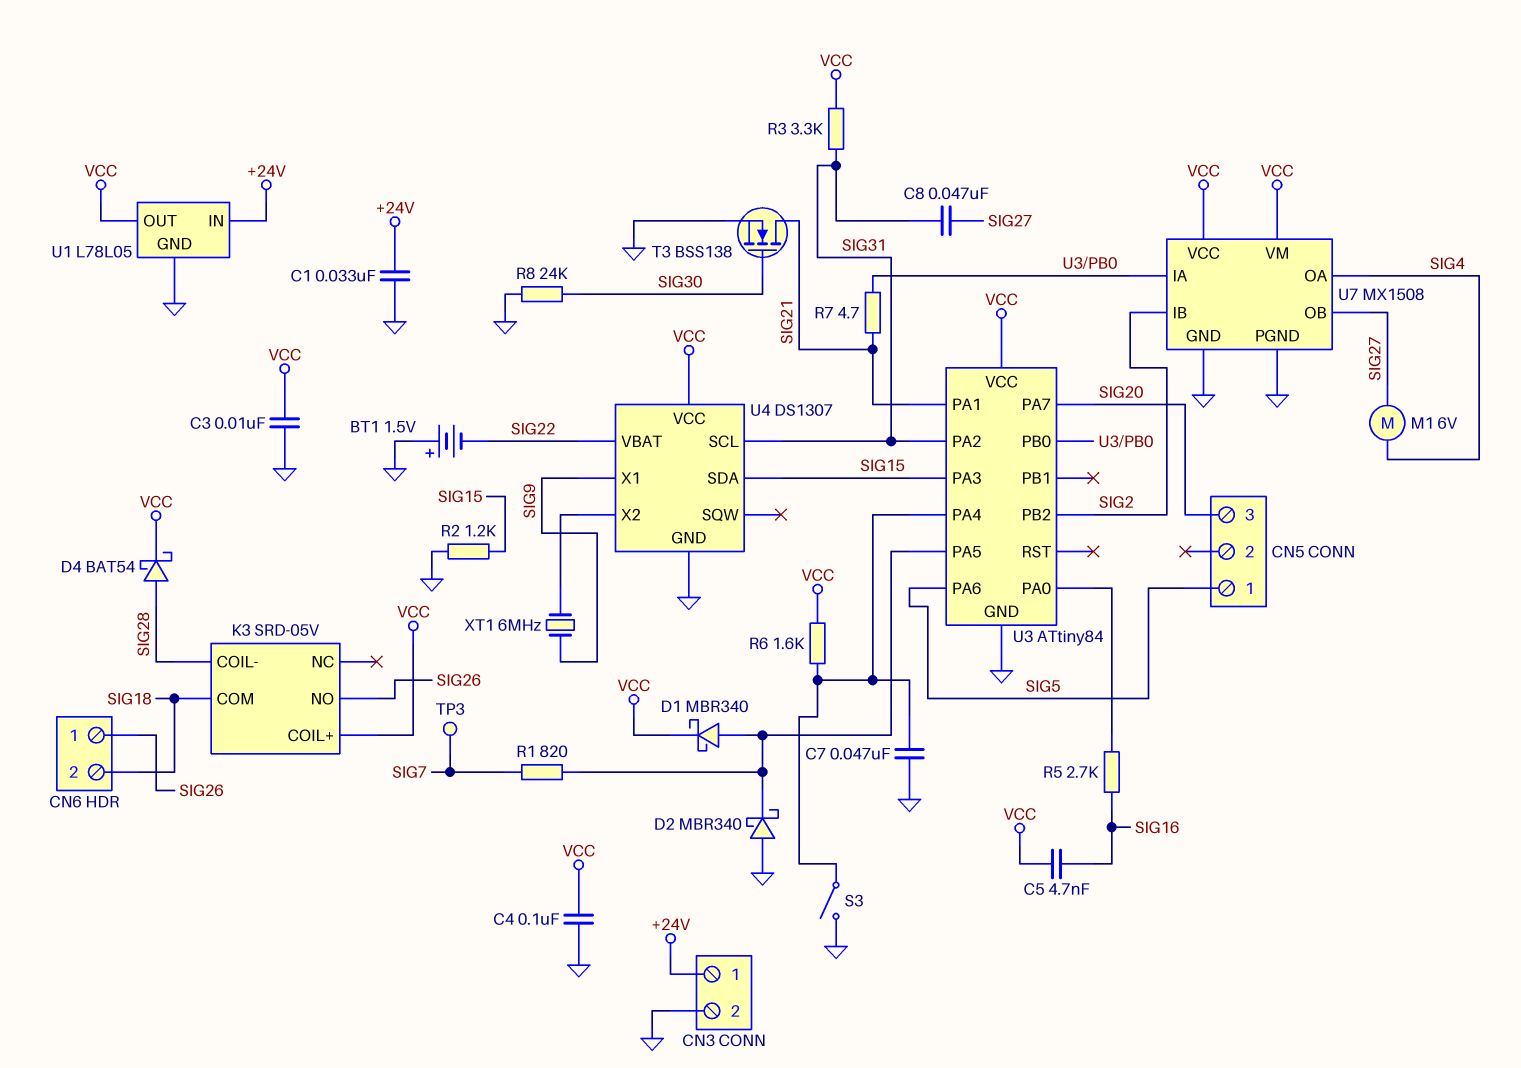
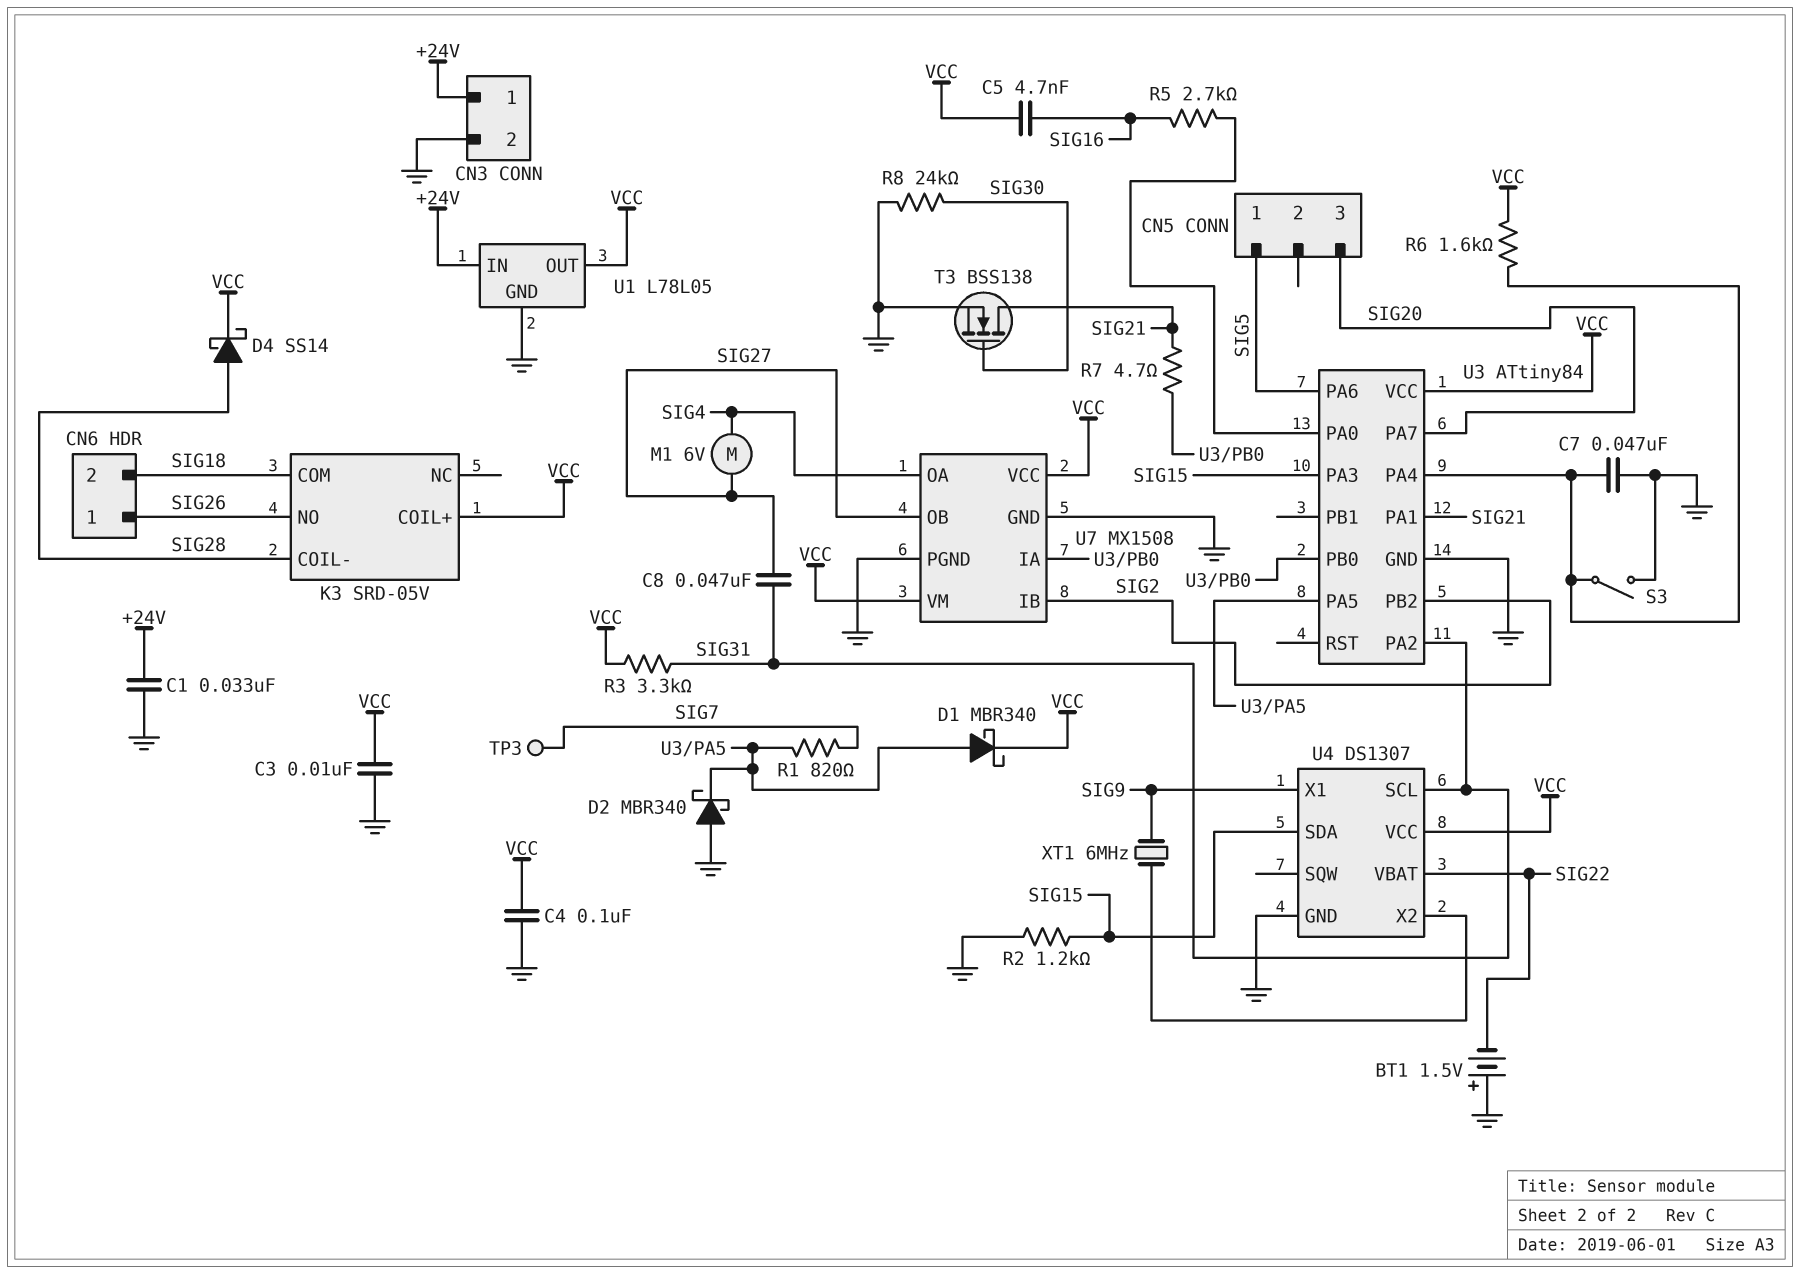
D4: schottky BAT54 (A SIG28, K VCC) -> schottky SS14 (A SIG28, K VCC)

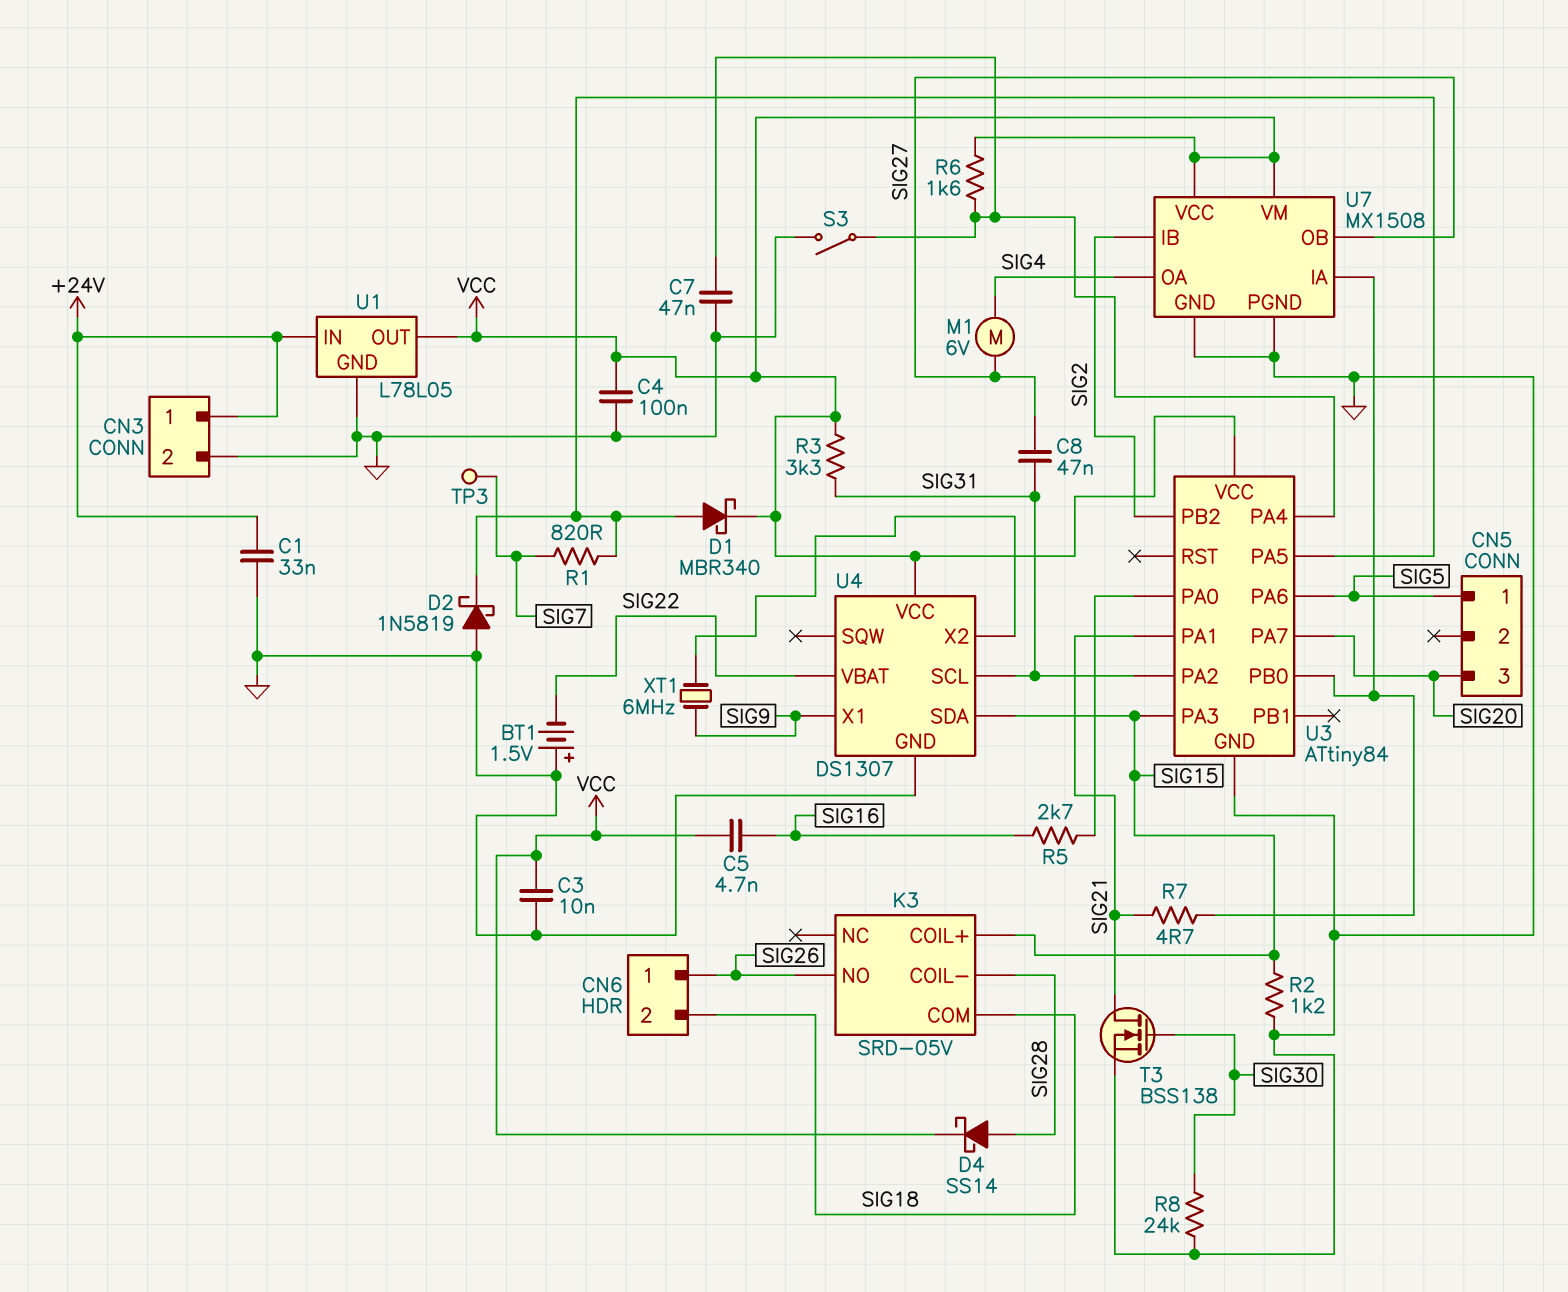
D2: schottky MBR340 (A GND, K U3/PA5) -> schottky 1N5819 (A GND, K U3/PA5)
K3 pin COIL+: VCC -> SIG15

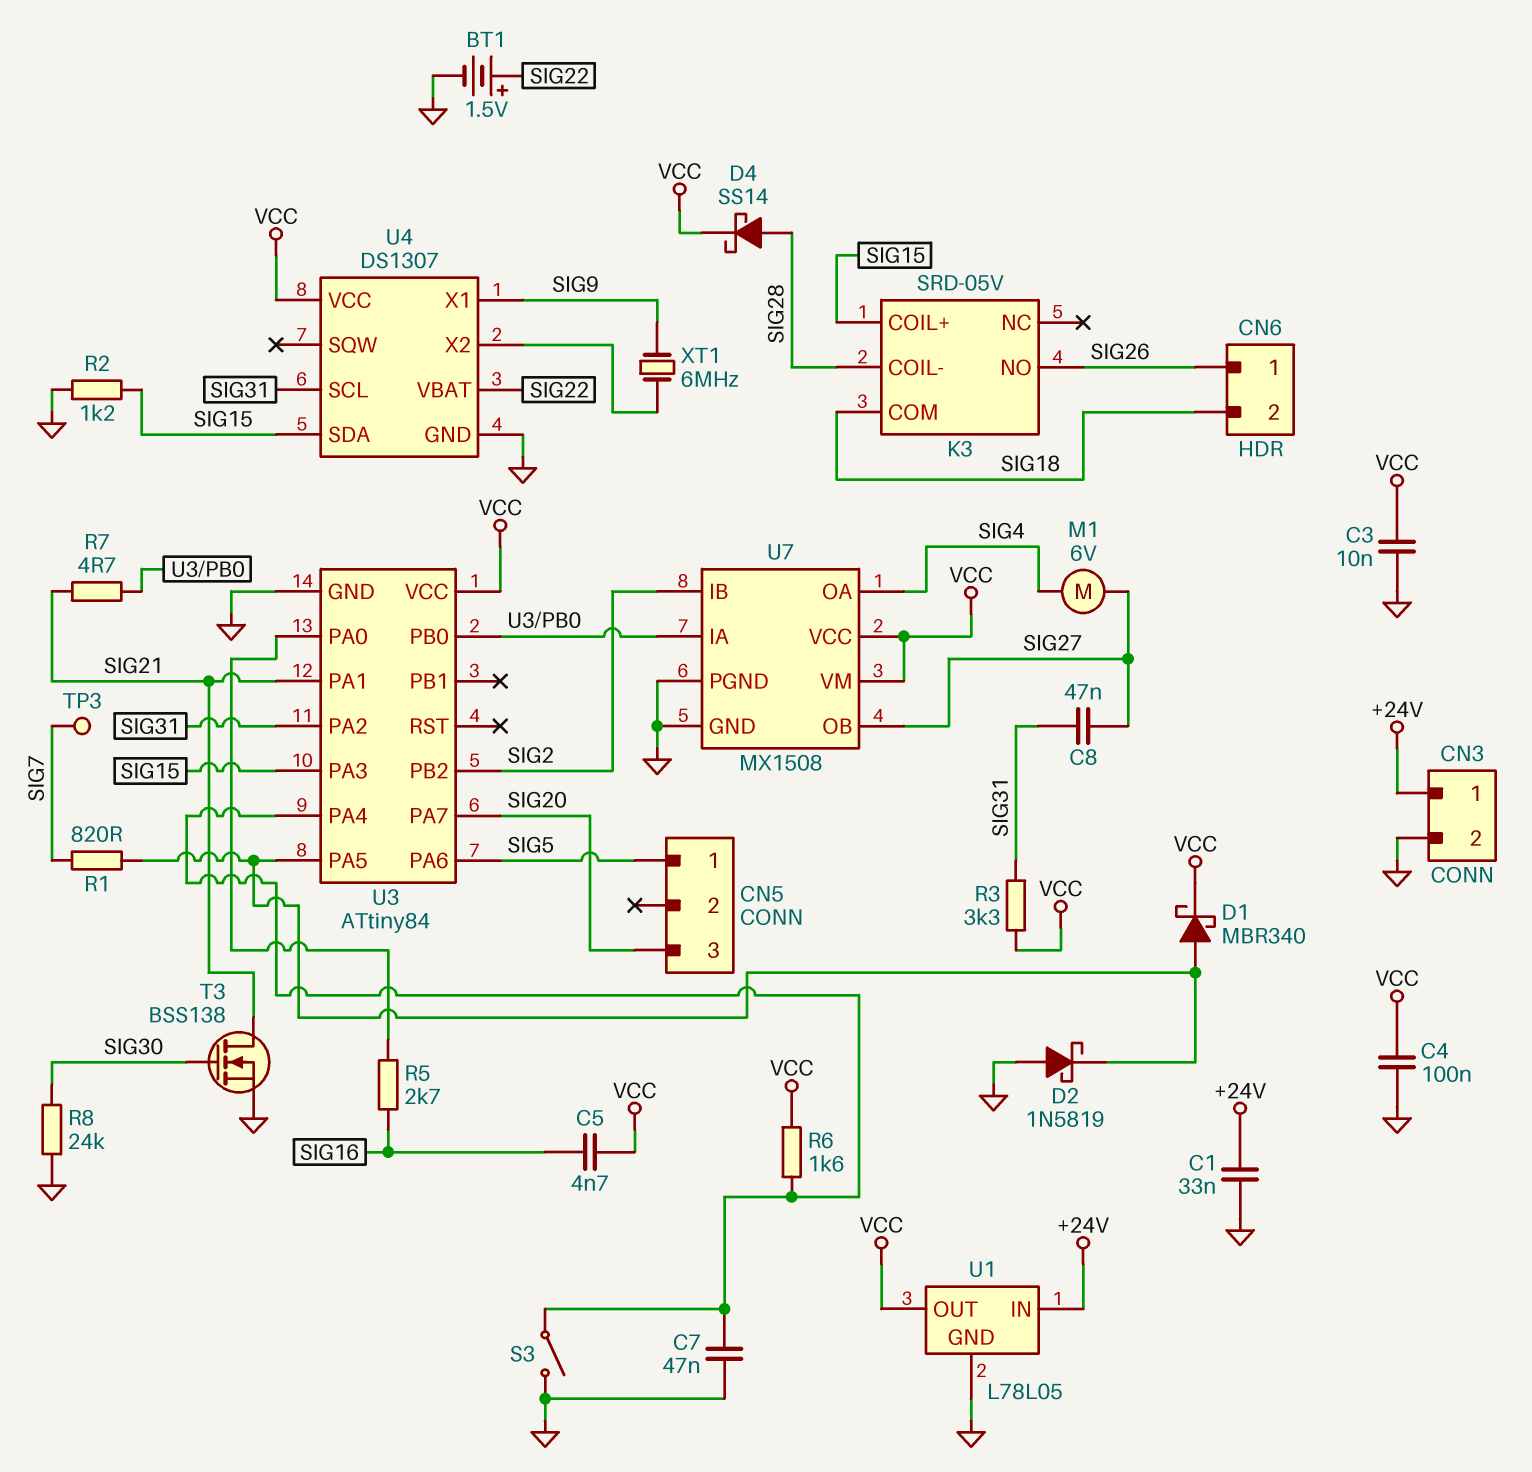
BT1: 1.5V (plus GND, minus SIG22) -> 1.5V (plus SIG22, minus GND)

